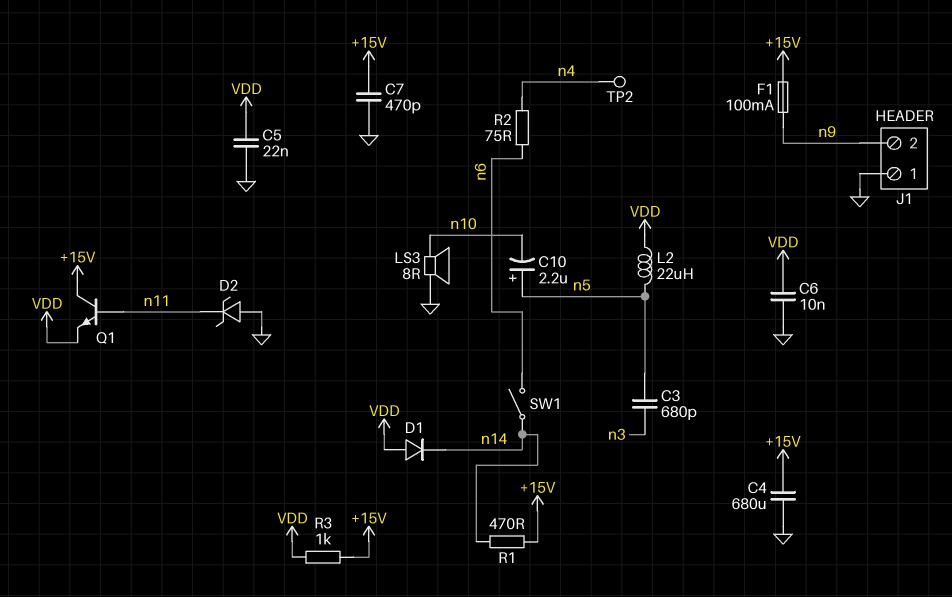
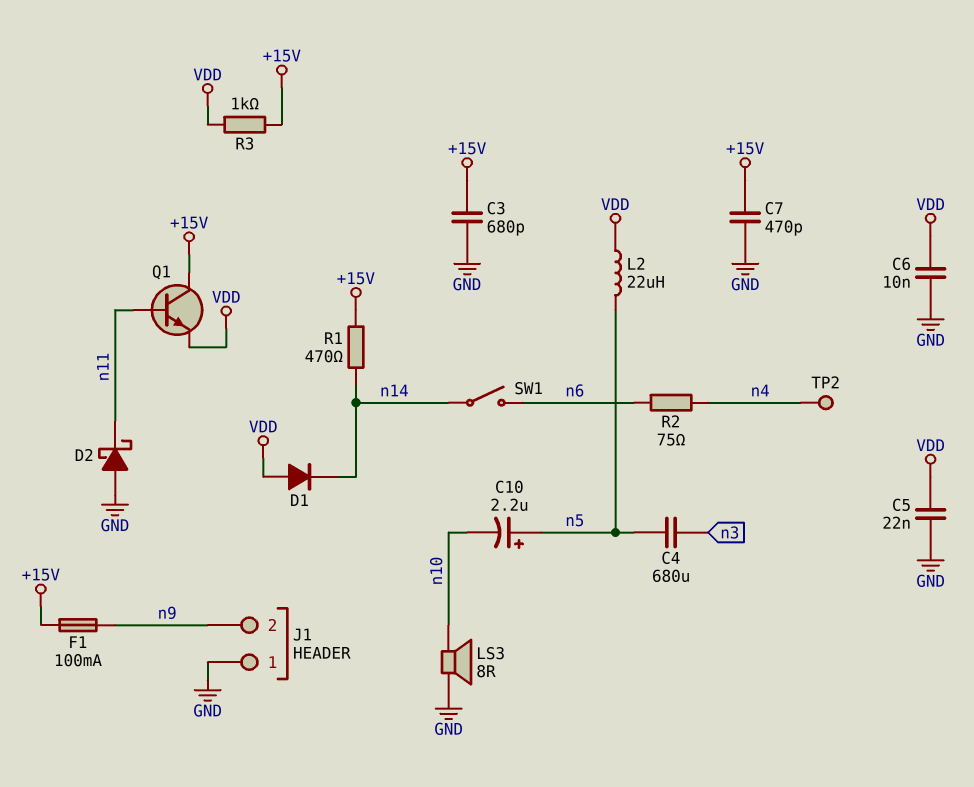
C3: 680pF (n3, n5) -> 680pF (+15V, GND)
C4: 680uF (+15V, GND) -> 680uF (n3, n5)
D2: zener (A GND, K n11) -> schottky (A GND, K n11)

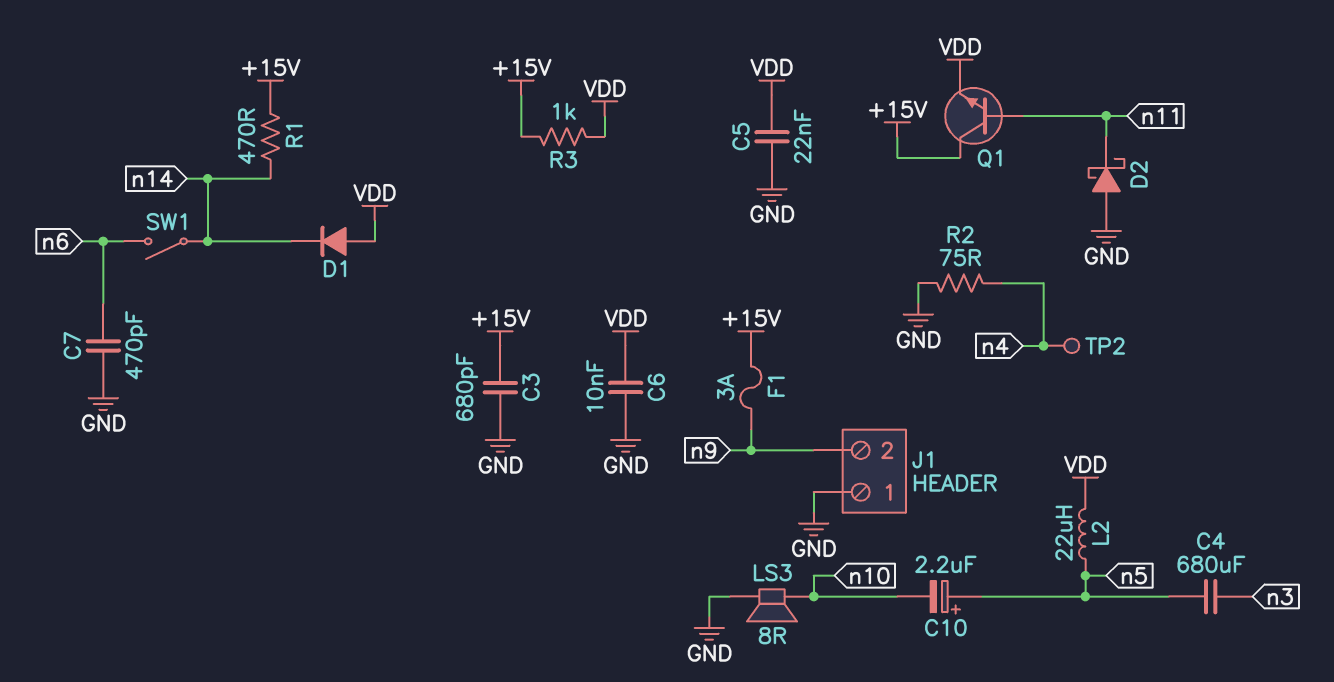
C7: 470pF (+15V, GND) -> 470pF (GND, n6)
F1: 100mA (+15V, n9) -> 3A (+15V, n9)
R2: 75 (n4, n6) -> 75 (GND, n4)

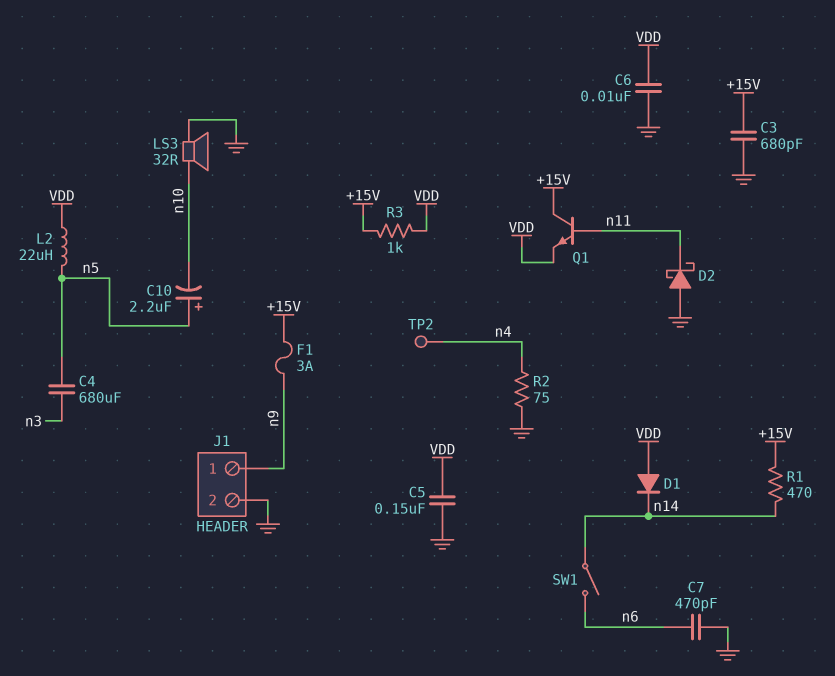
C5: 22nF (GND, VDD) -> 150nF (GND, VDD)
J1 pin 1: GND -> n9
J1 pin 2: n9 -> GND
LS3: speaker 8R (GND, n10) -> speaker 32R (GND, n10)

